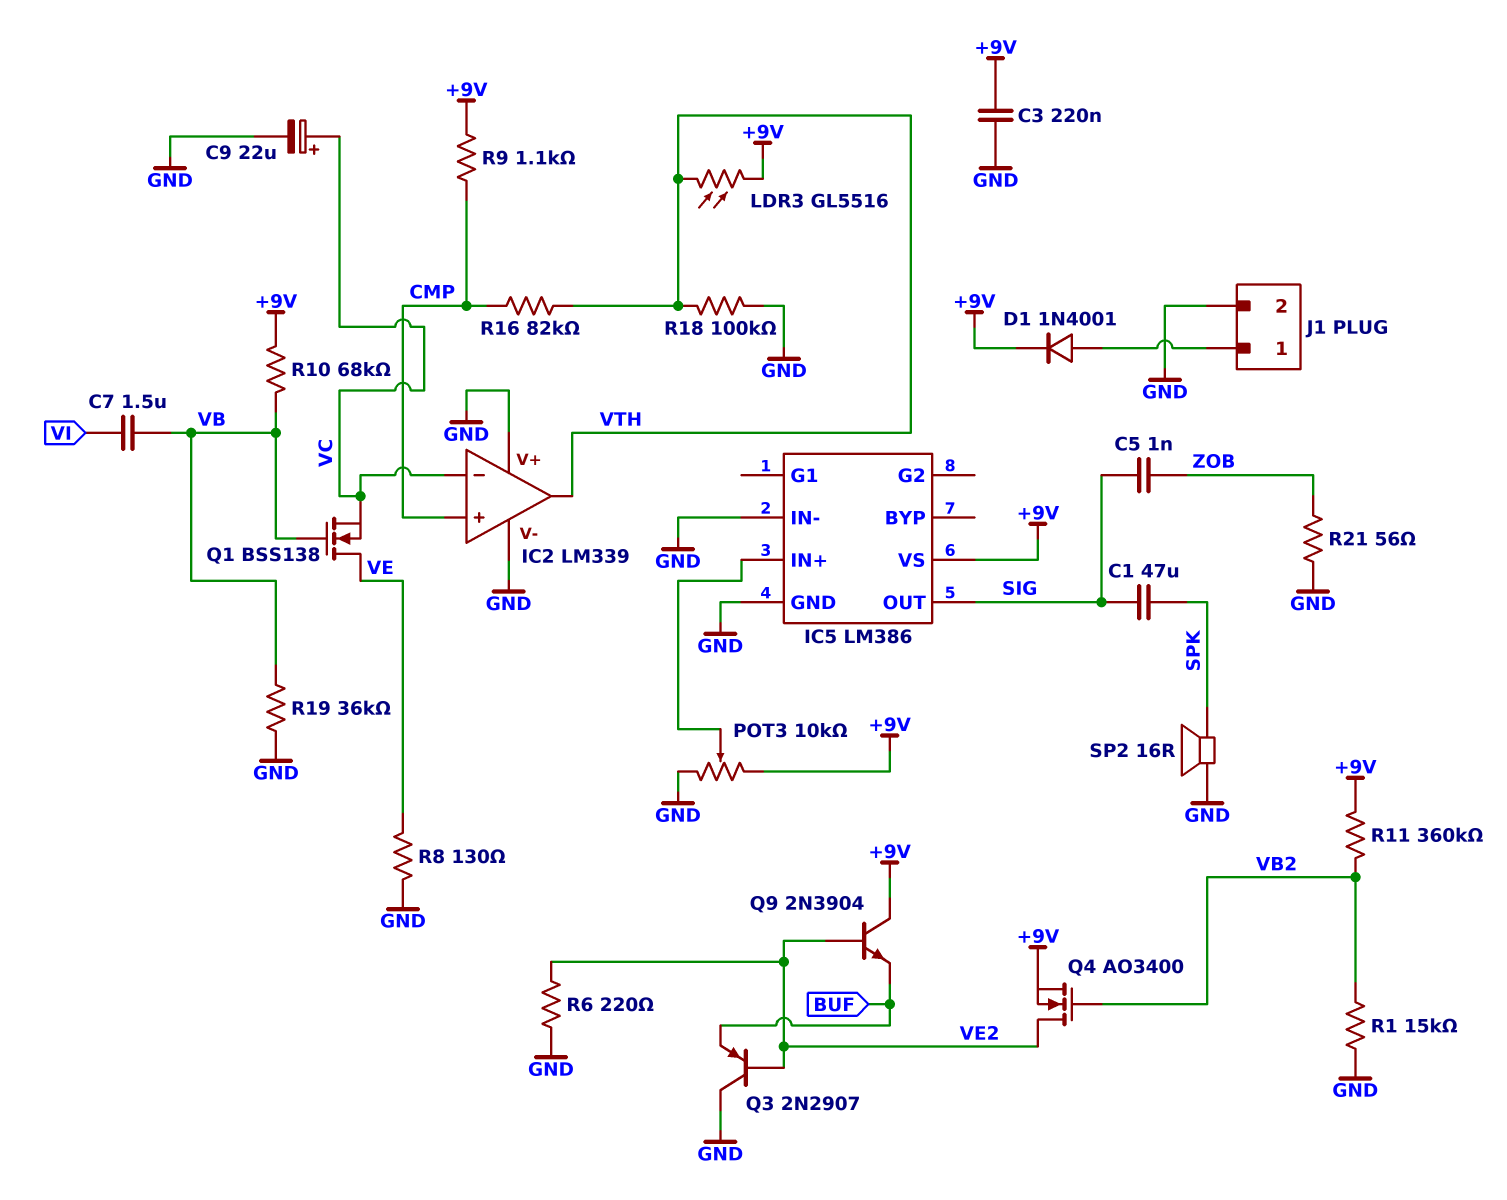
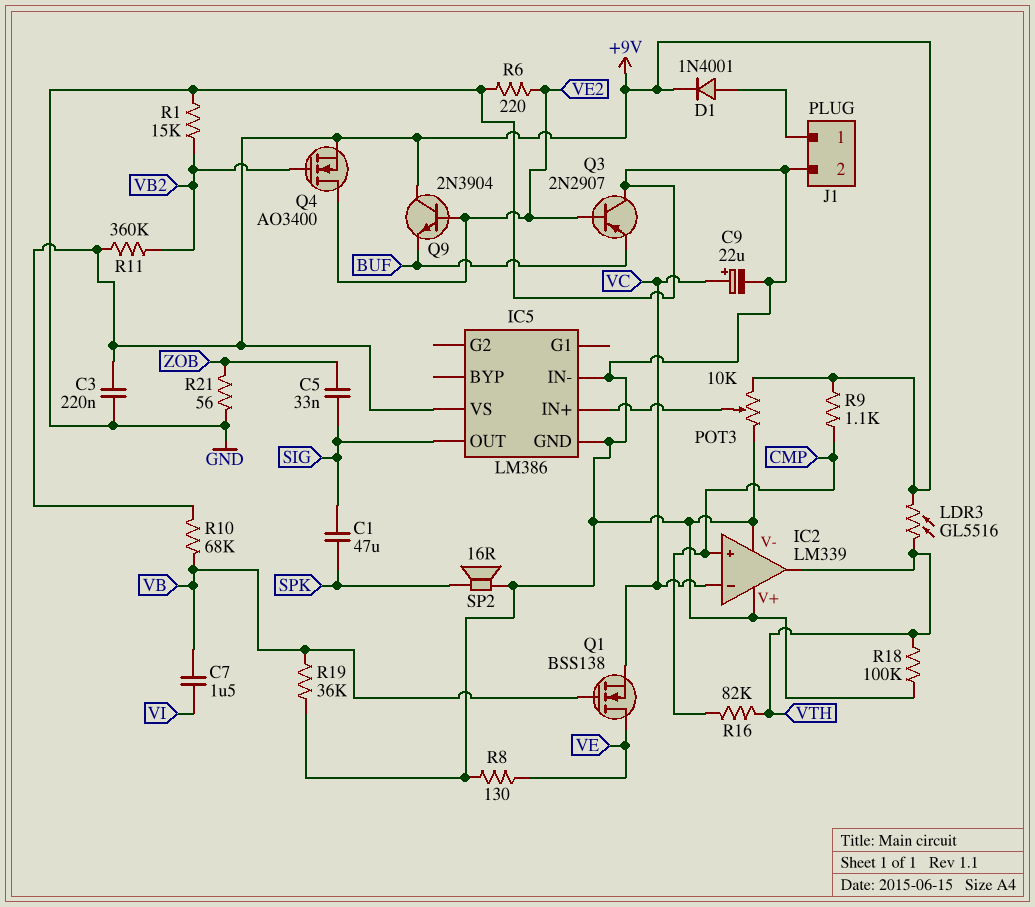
C5: 1nF (SIG, ZOB) -> 33nF (SIG, ZOB)

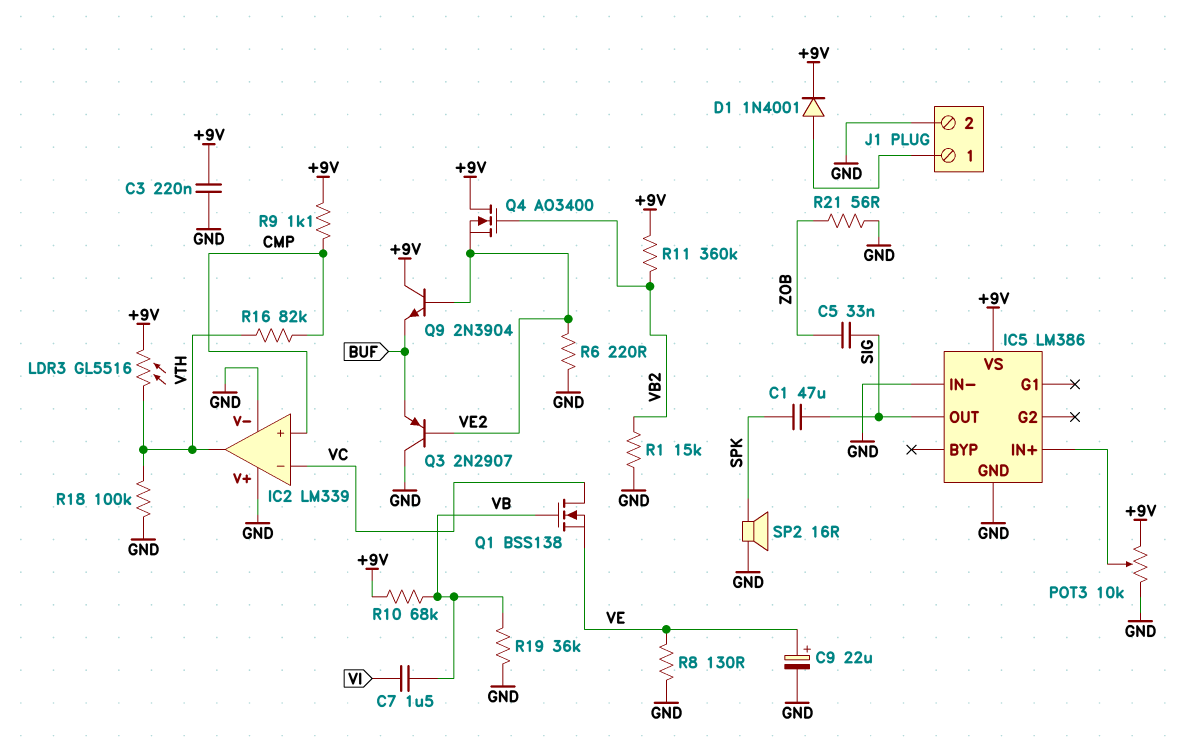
C9: 22uF (plus VC, minus GND) -> 22uF (plus VE, minus GND)
Q1: NMOS BSS138 (G VB, D VE, S VC) -> NMOS BSS138 (G VB, D VC, S VE)
Q4: NMOS AO3400 (G VB2, D VE2, S +9V) -> NMOS AO3400 (G VB2, D +9V, S VE2)

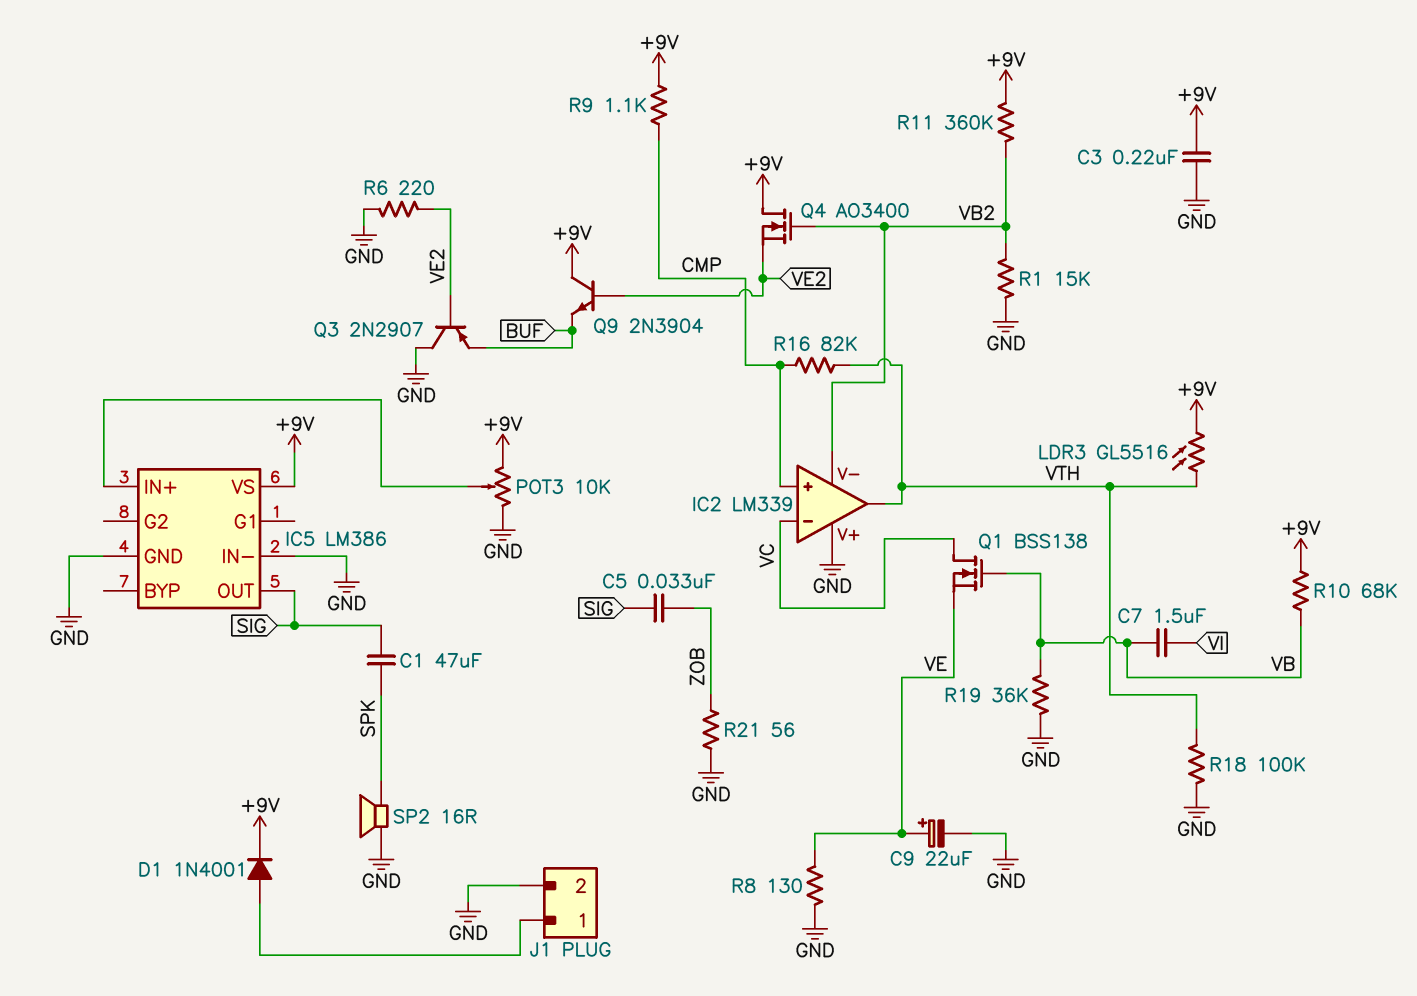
IC2 pin V-: GND -> VB2

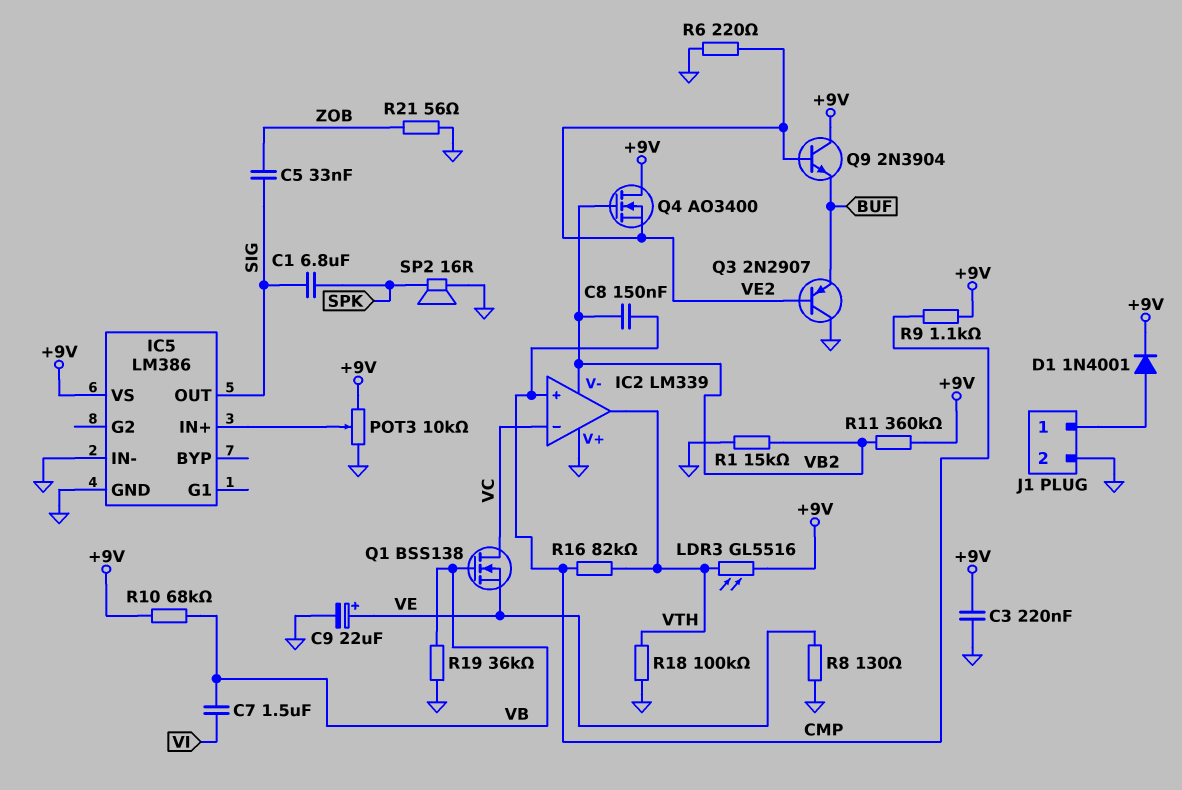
C1: 47uF (SIG, SPK) -> 6.8uF (SIG, SPK)
C8: none -> 150nF (CMP, VB2)

